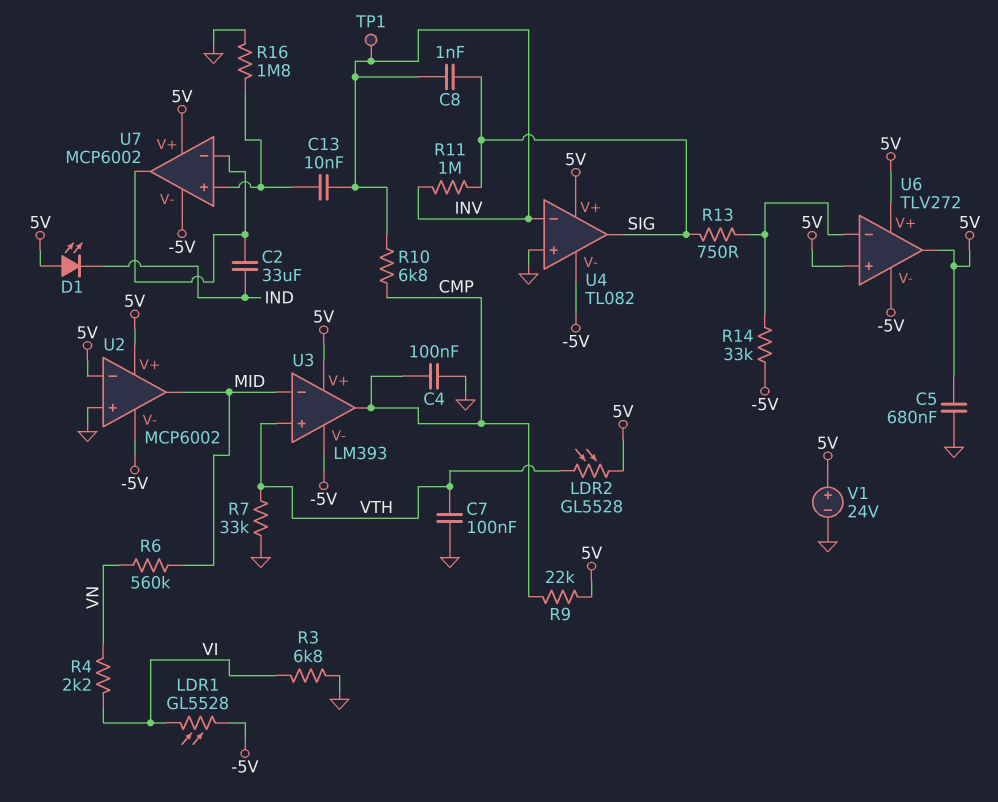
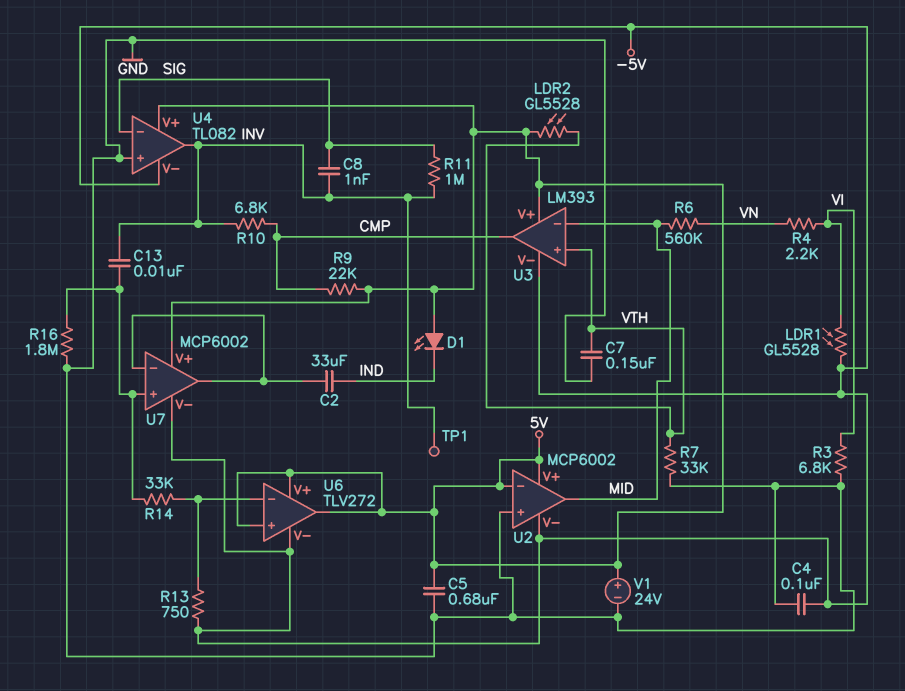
C4: 100nF (CMP, GND) -> 100nF (-5V, GND)
C7: 100nF (GND, VTH) -> 150nF (GND, VTH)
R13: 750 (SIG, U6/in-) -> 750 (-5V, U6/in-)
R14: 33k (-5V, U6/in-) -> 33k (U6/in-, U7/in+)
U4 pin in-: INV -> SIG
U4 pin out: SIG -> INV

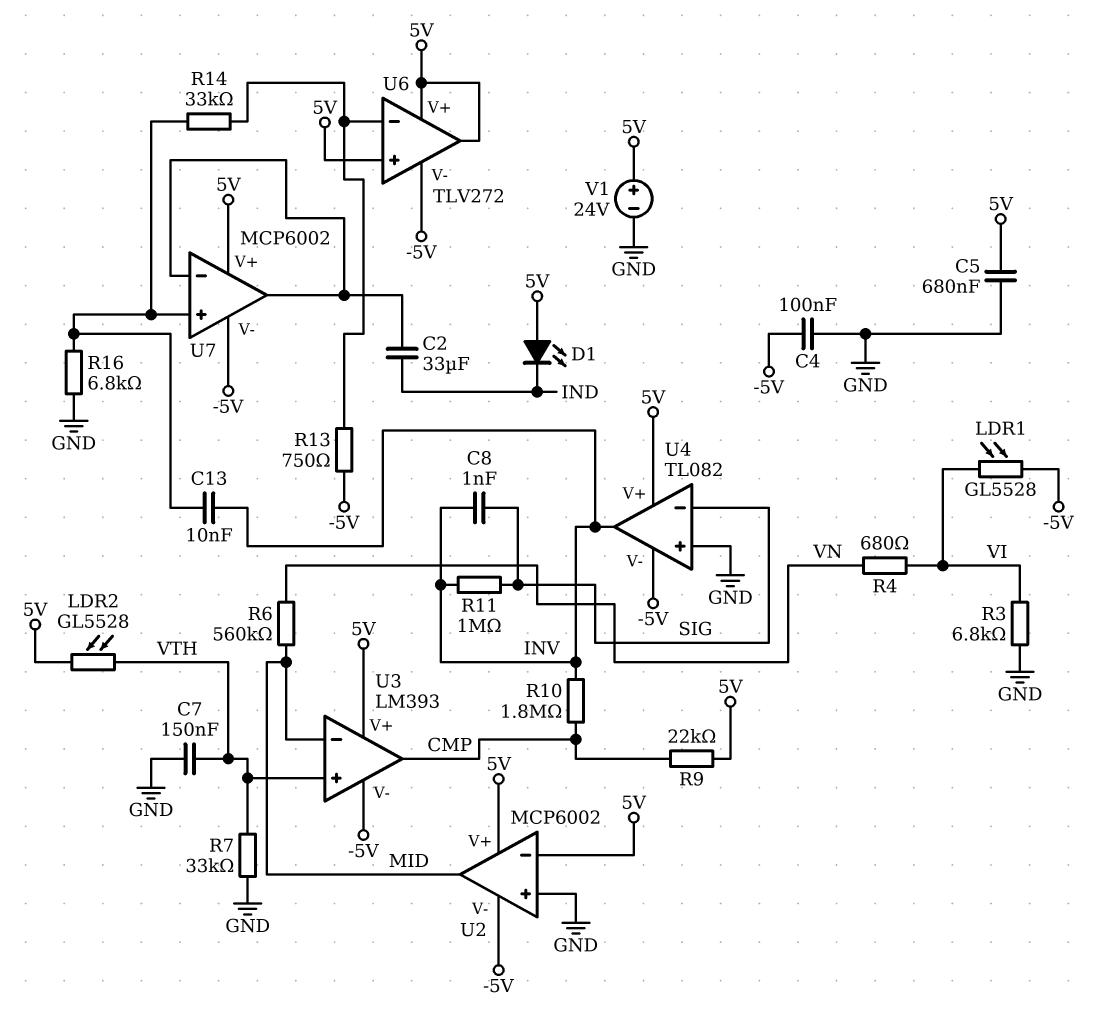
R4: 2.2k (VI, VN) -> 680 (VI, VN)
R10: 6.8k (CMP, INV) -> 1.8M (CMP, INV)
R16: 1.8M (GND, U7/in+) -> 6.8k (GND, U7/in+)
TP1: test point (INV) -> none

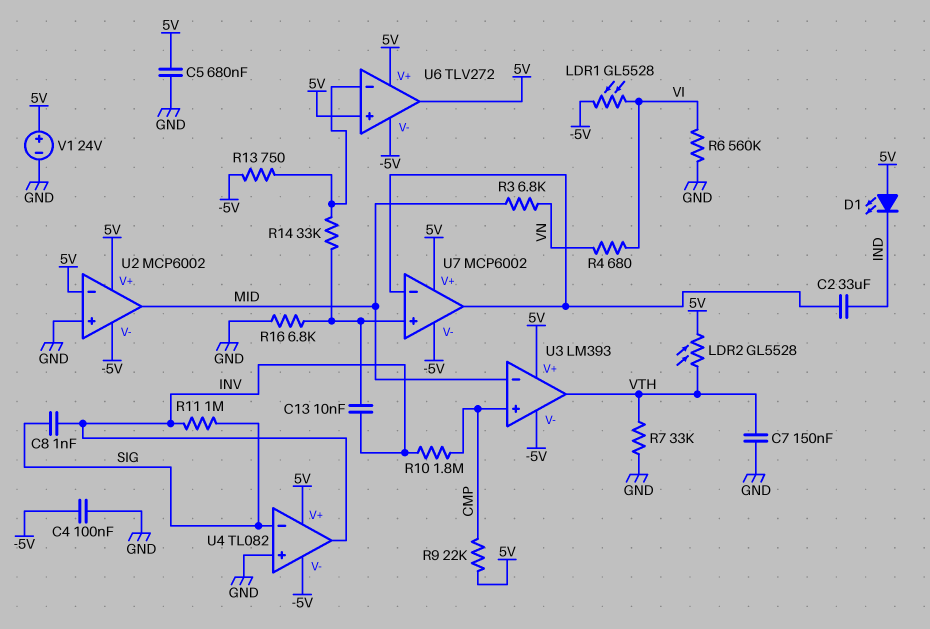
R3: 6.8k (GND, VI) -> 6.8k (MID, VN)
R6: 560k (MID, VN) -> 560k (GND, VI)
U3 pin in+: VTH -> CMP
U3 pin out: CMP -> VTH

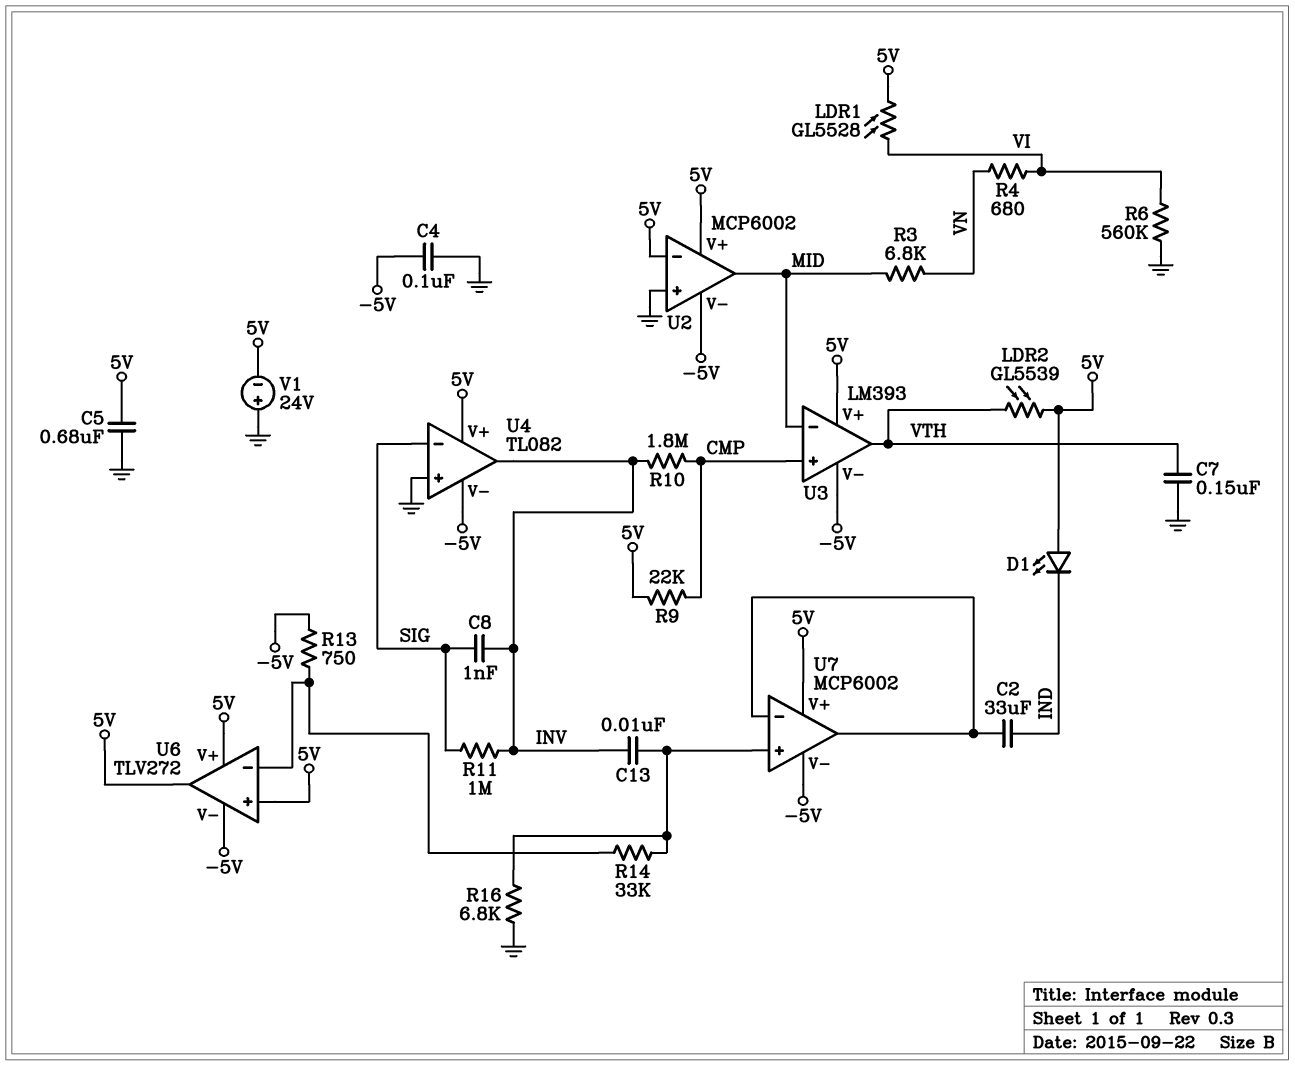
LDR1: GL5528 (-5V, VI) -> GL5528 (5V, VI)
LDR2: GL5528 (5V, VTH) -> GL5539 (5V, VTH)
R7: 33k (GND, VTH) -> none
V1: 24V (plus 5V, minus GND) -> 24V (plus GND, minus 5V)

